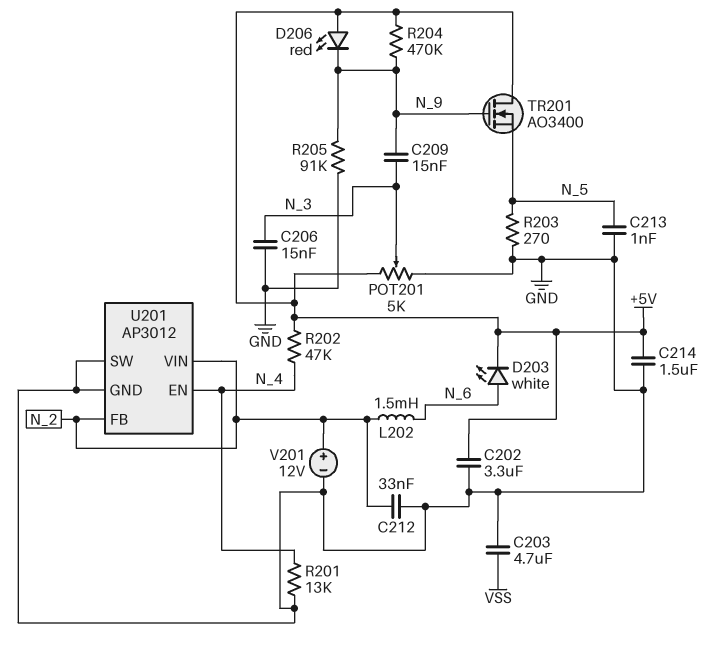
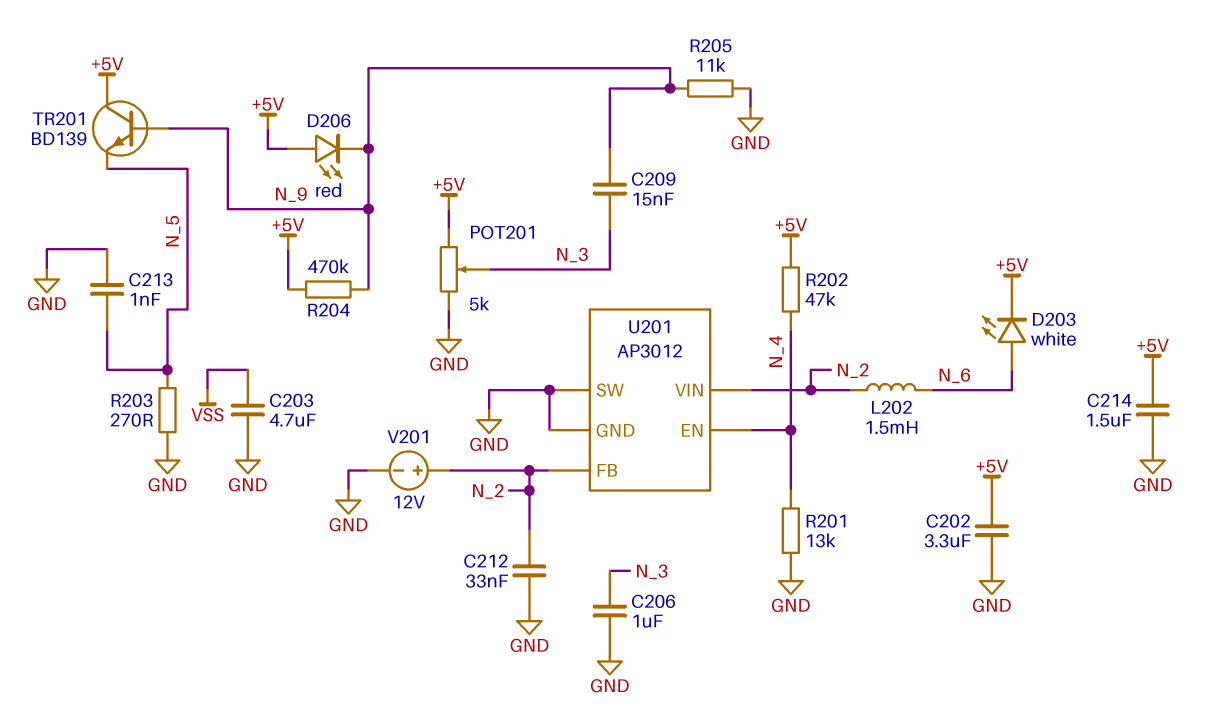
C206: 15nF (GND, N_3) -> 1uF (GND, N_3)
R205: 91k (GND, N_9) -> 11k (GND, N_9)
TR201: NMOS AO3400 (G N_9, D +5V, S N_5) -> NPN BD139 (B N_9, C +5V, E N_5)

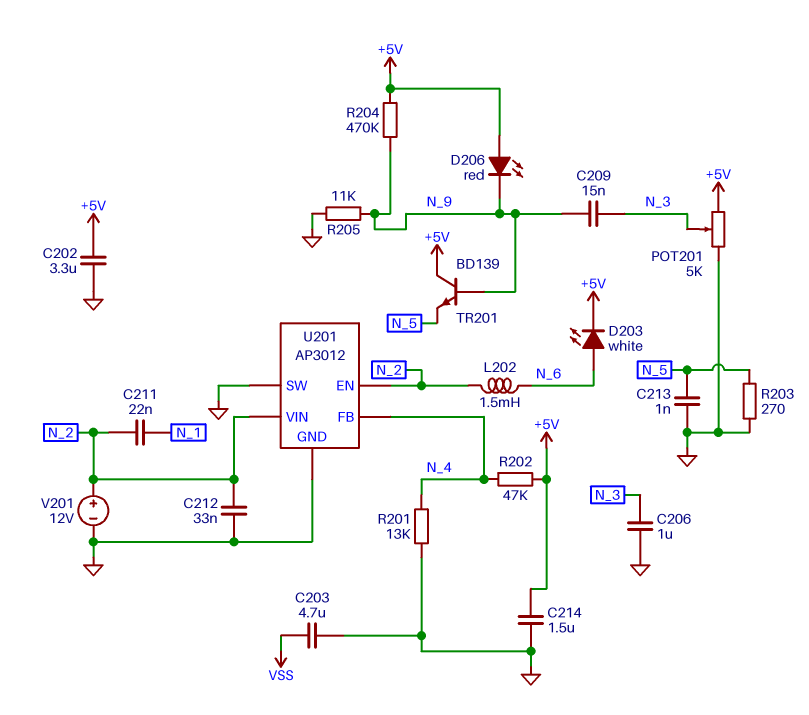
C211: none -> 22nF (N_1, N_2)
U201 pin EN: N_4 -> N_2
U201 pin FB: N_2 -> N_4

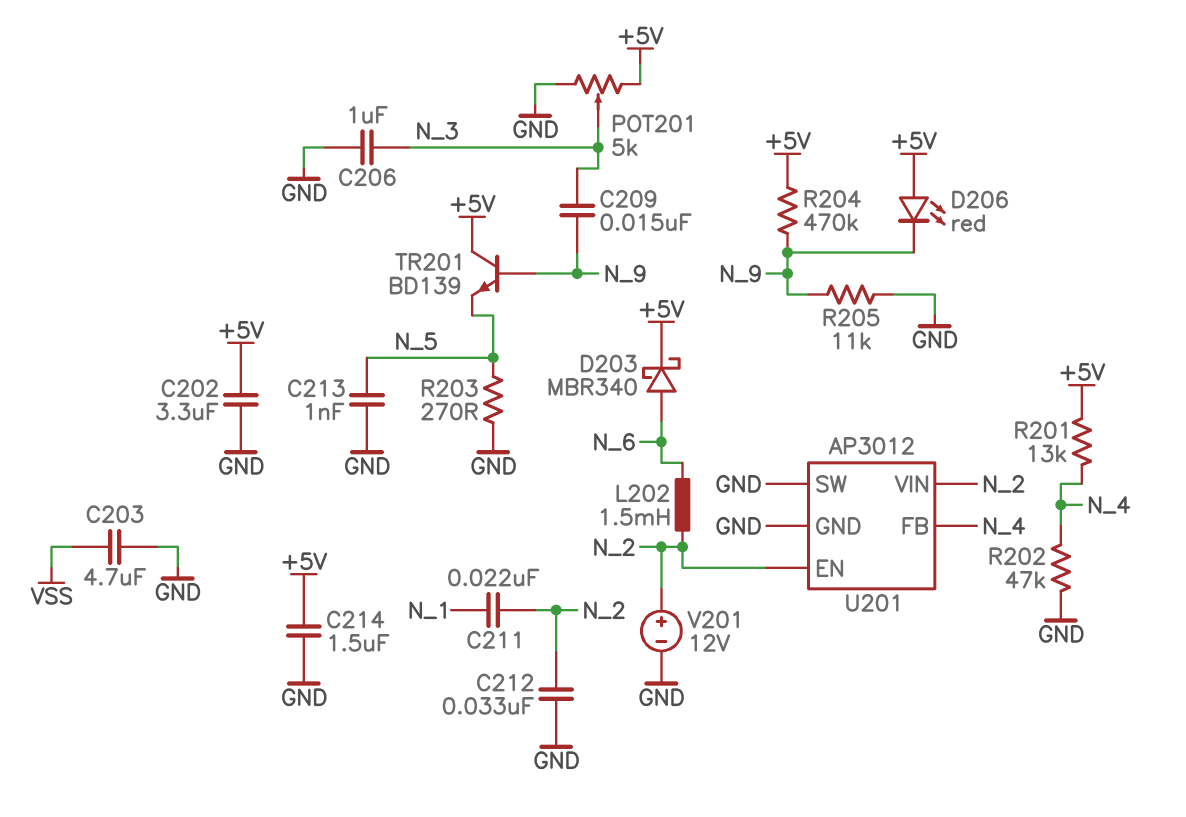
D203: LED white (A N_6, K +5V) -> schottky MBR340 (A N_6, K +5V)
R201: 13k (GND, N_4) -> 13k (+5V, N_4)
R202: 47k (+5V, N_4) -> 47k (GND, N_4)

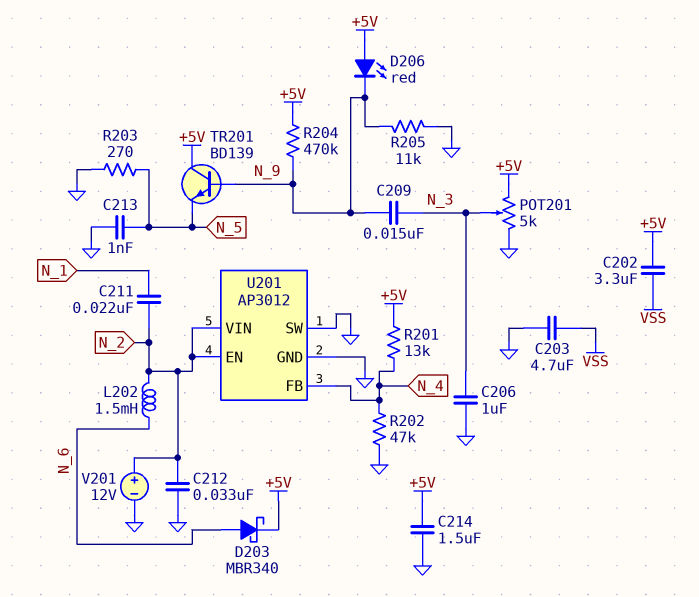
C202: 3.3uF (+5V, GND) -> 3.3uF (+5V, VSS)

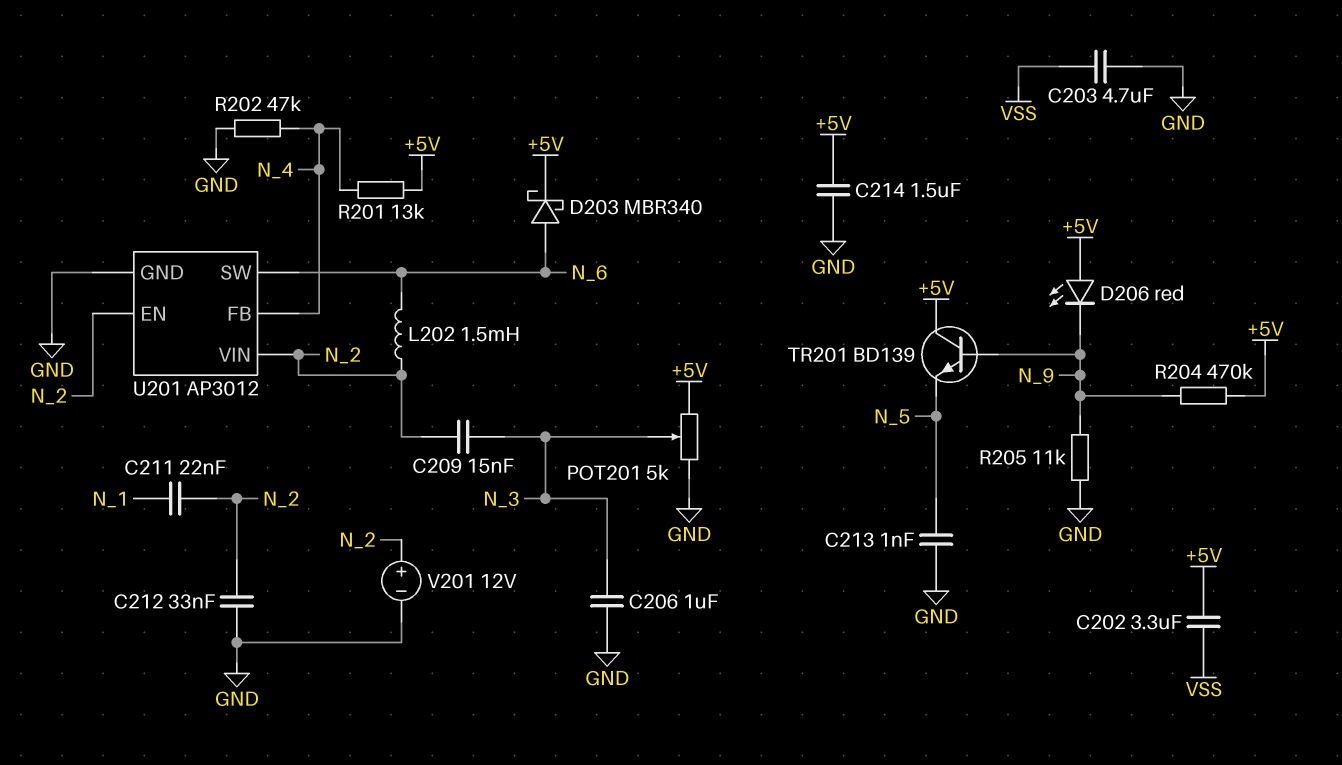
C209: 15nF (N_3, N_9) -> 15nF (N_2, N_3)
R203: 270 (GND, N_5) -> none
U201 pin SW: GND -> N_6

